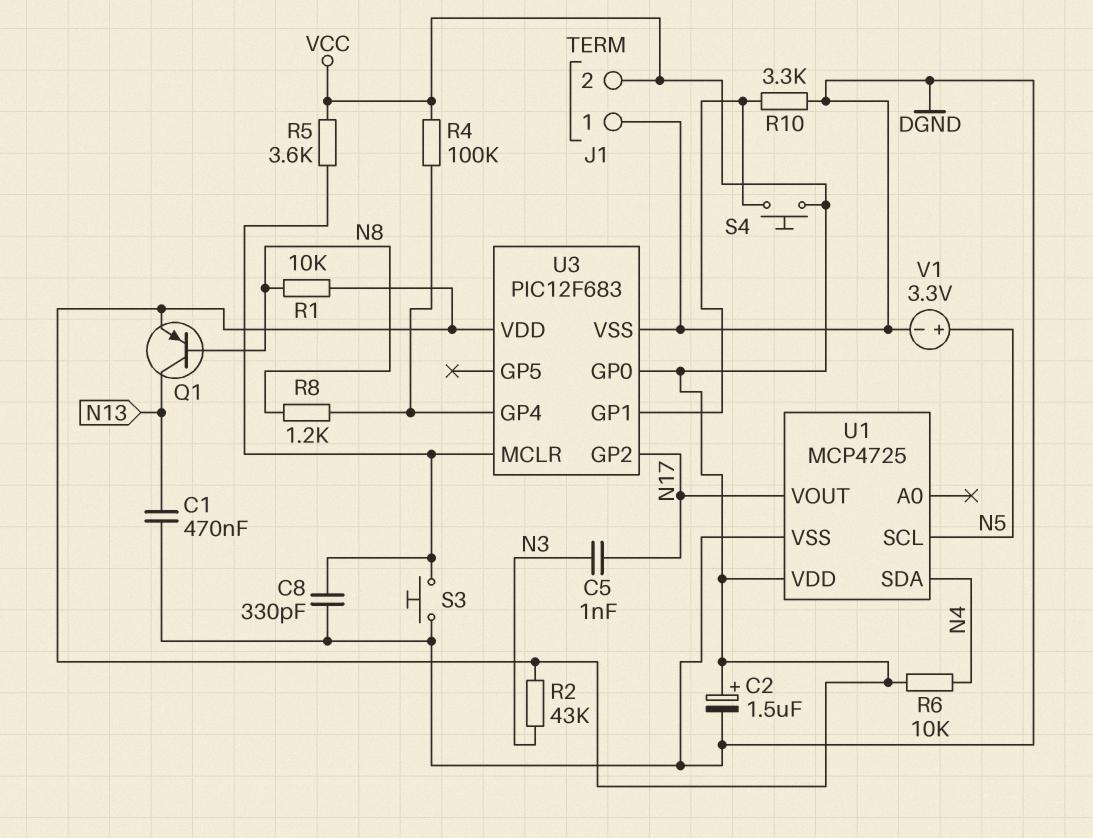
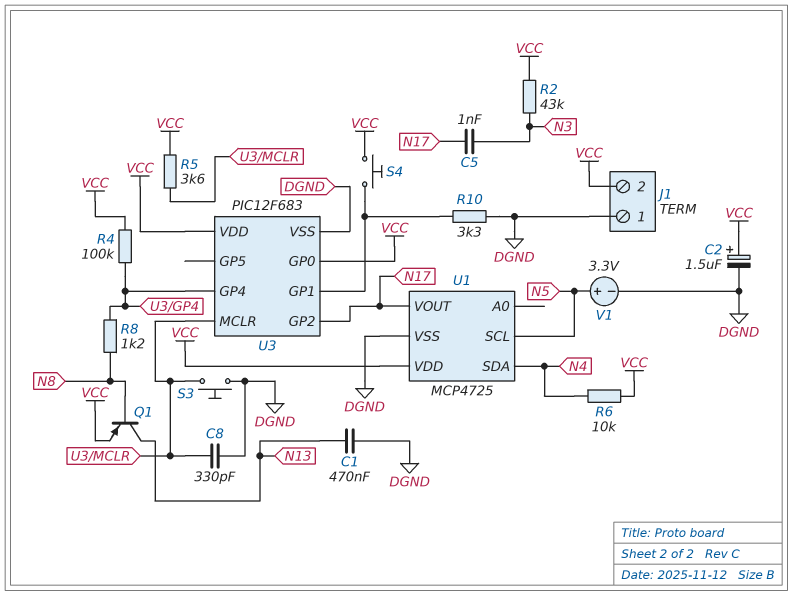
R1: 10k (N8, VCC) -> none

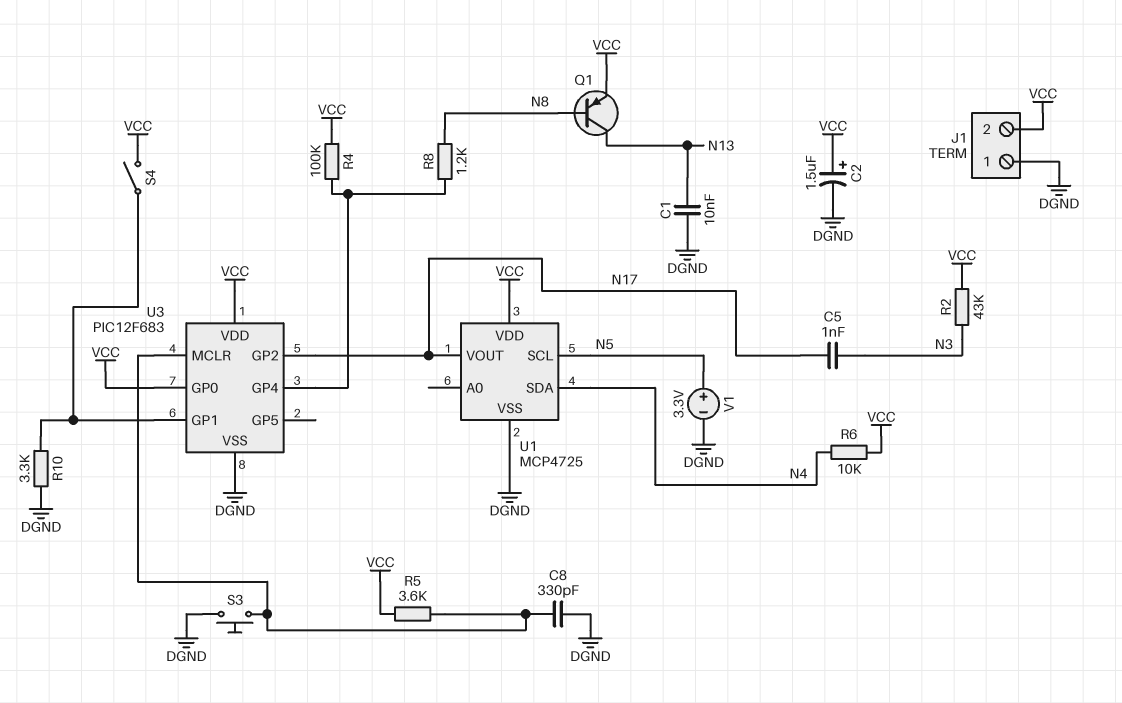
C1: 470nF (DGND, N13) -> 10nF (DGND, N13)
S4: button (U3/GP1, VCC) -> switch (U3/GP1, VCC)

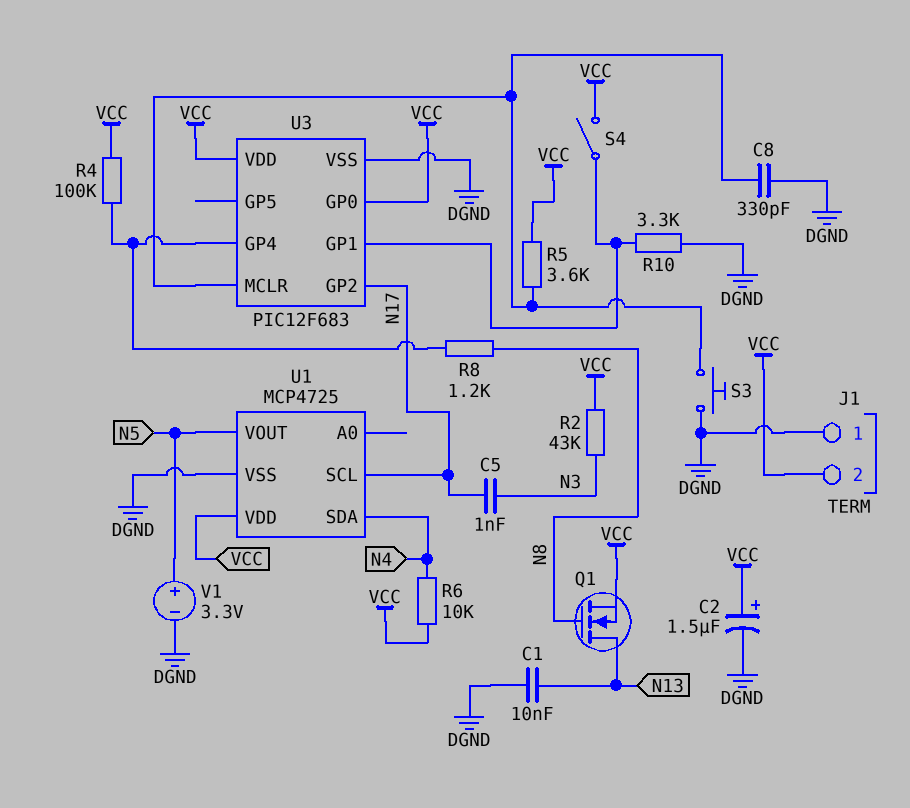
Q1: PNP (B N8, C N13, E VCC) -> NMOS (G N8, D N13, S VCC)
U1 pin SCL: N5 -> N17
U1 pin VOUT: N17 -> N5

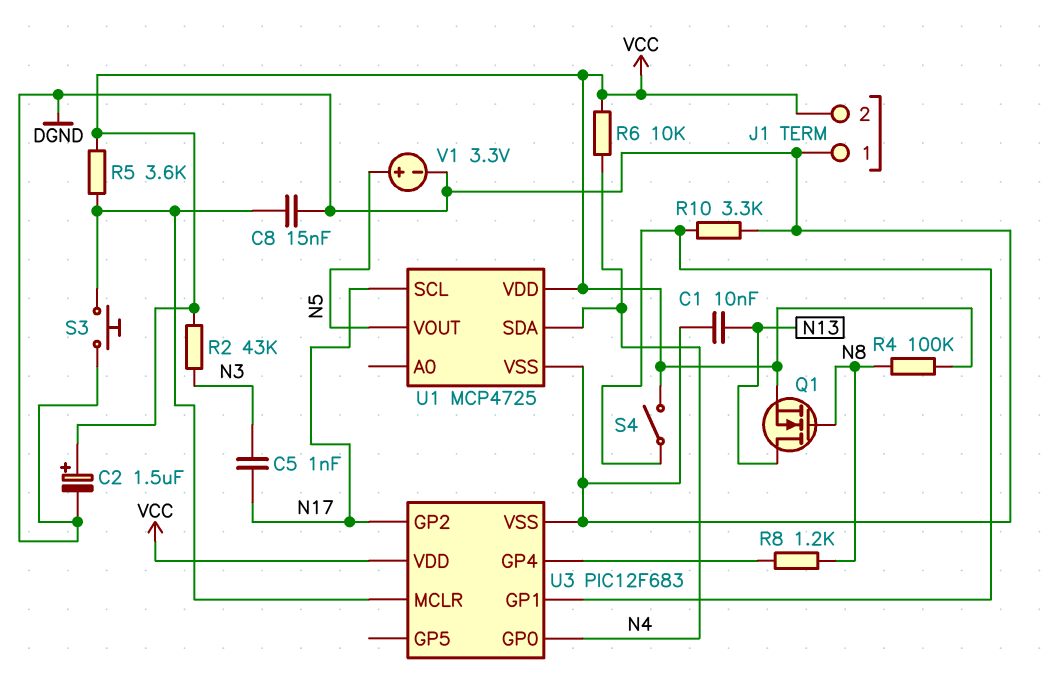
C8: 330pF (DGND, U3/MCLR) -> 15nF (DGND, U3/MCLR)
R4: 100k (U3/GP4, VCC) -> 100k (N8, VCC)
U3 pin GP0: VCC -> N4

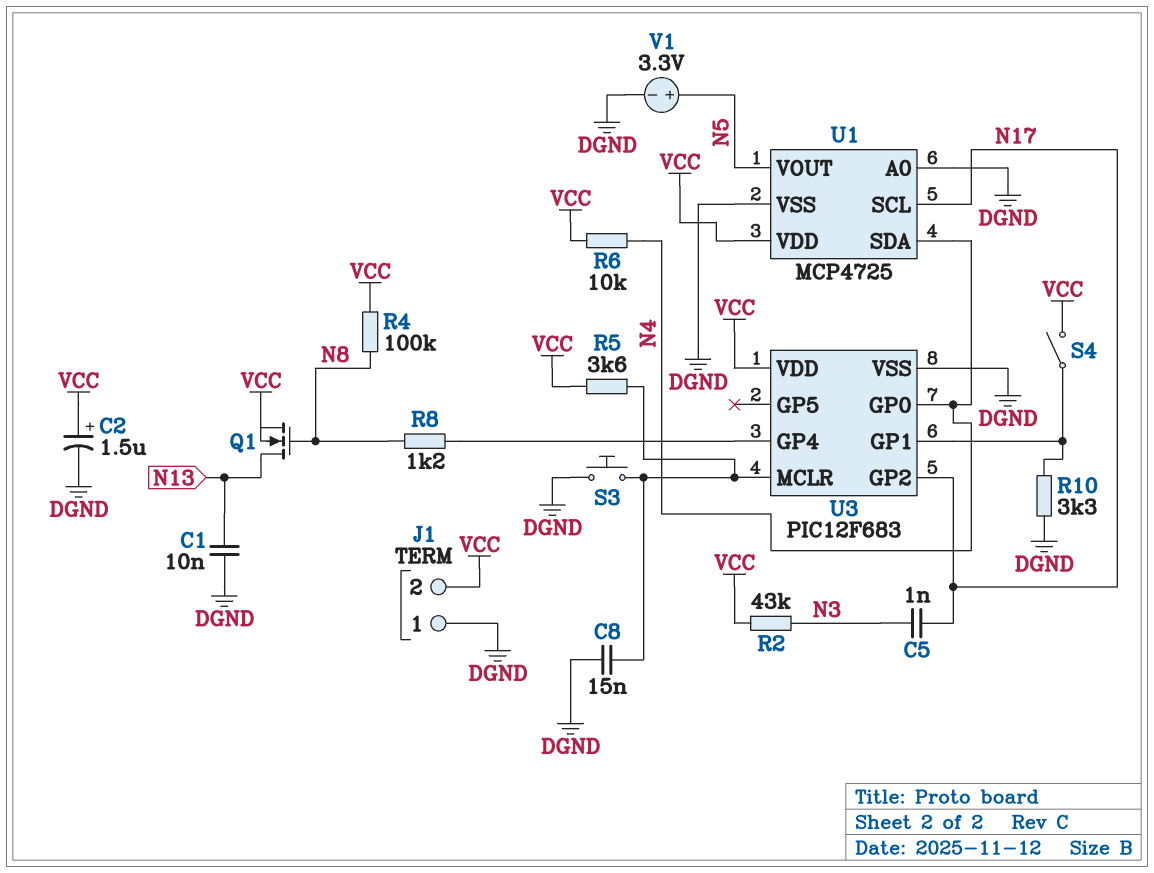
U1 pin A0: none -> DGND

